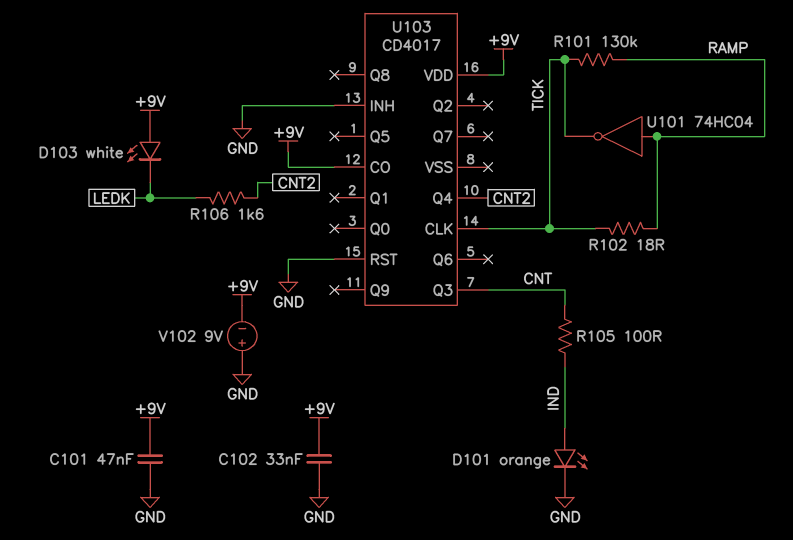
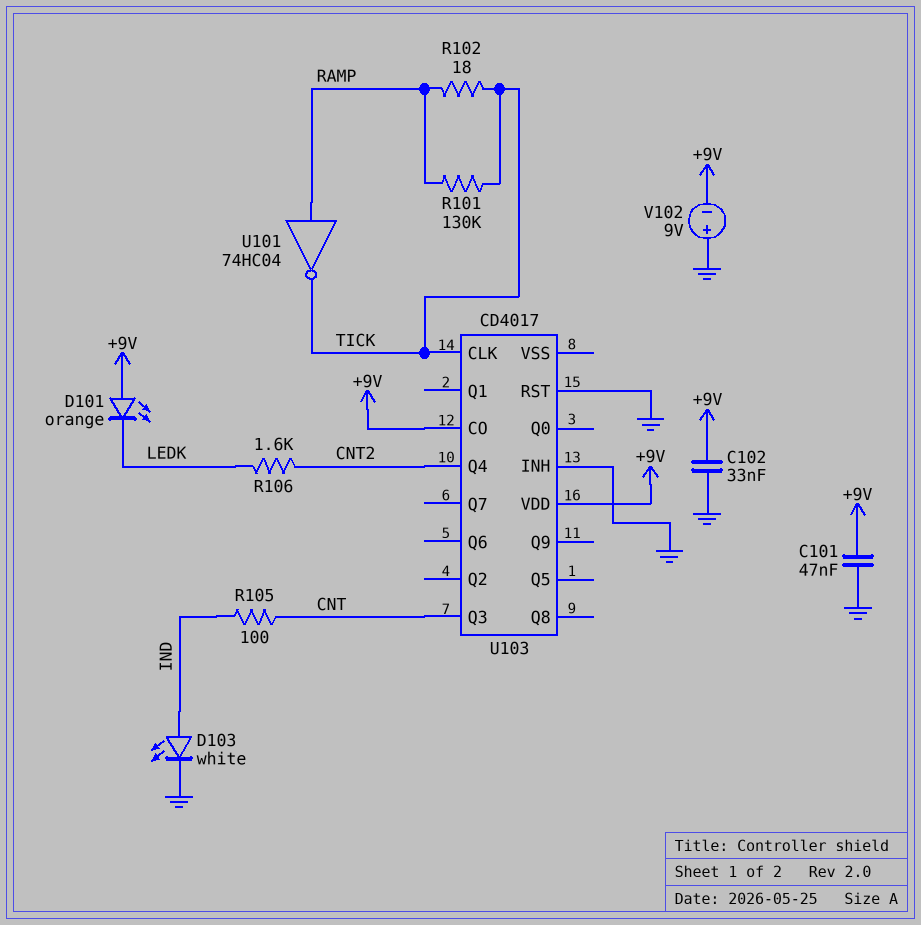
D101: LED orange (A IND, K GND) -> LED orange (A +9V, K LEDK)
D103: LED white (A +9V, K LEDK) -> LED white (A IND, K GND)

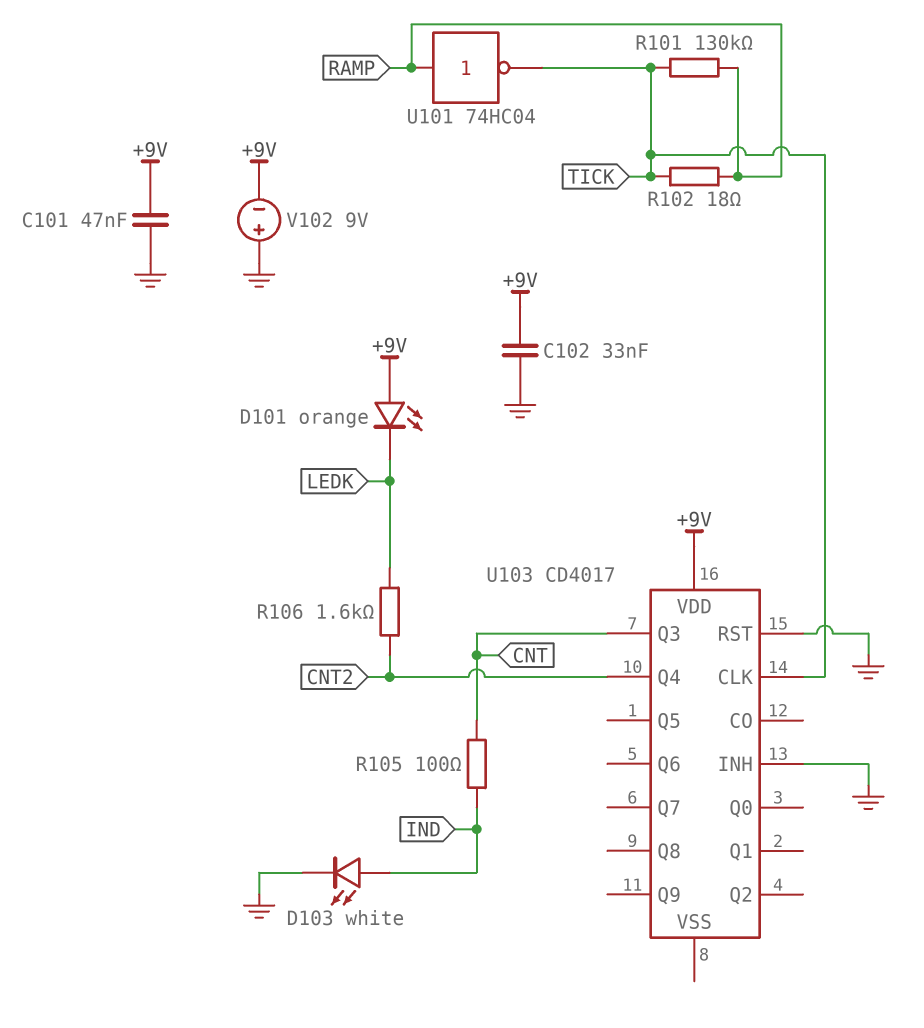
U103 pin CO: +9V -> none

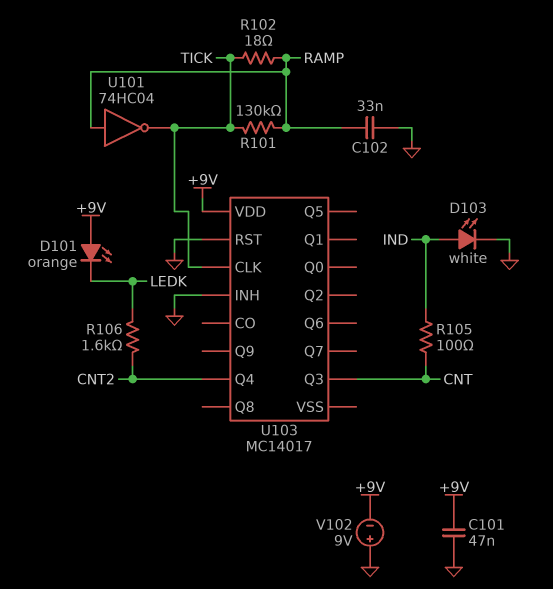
C102: 33nF (+9V, GND) -> 33nF (GND, RAMP)
U103: CD4017 -> MC14017

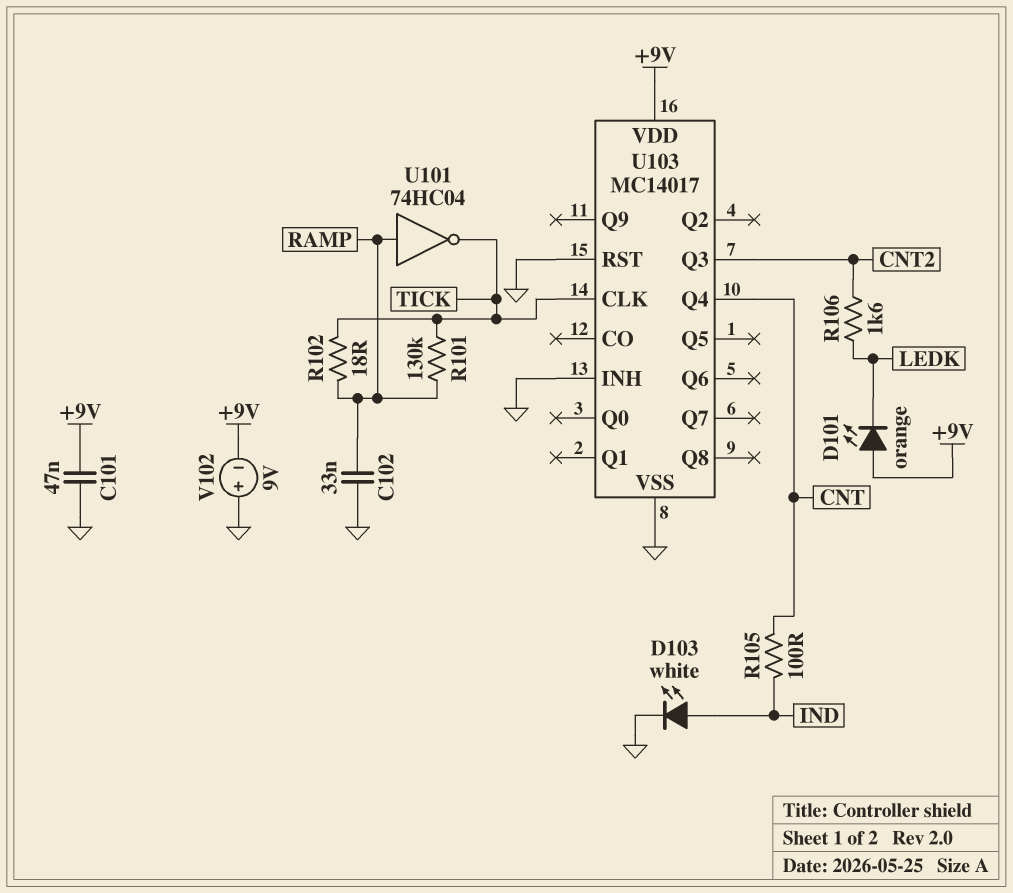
U103 pin Q3: CNT -> CNT2
U103 pin Q4: CNT2 -> CNT
U103 pin VSS: none -> GND

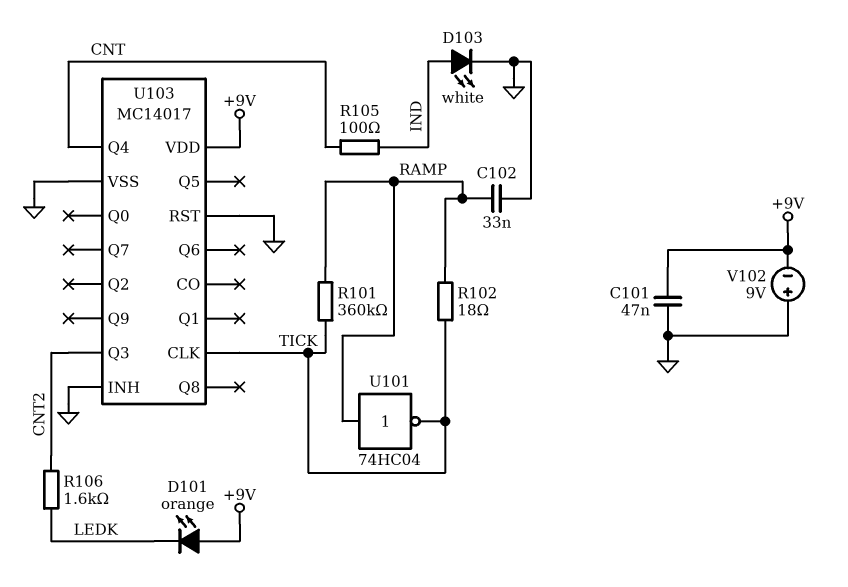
R101: 130k (RAMP, TICK) -> 360k (RAMP, TICK)

